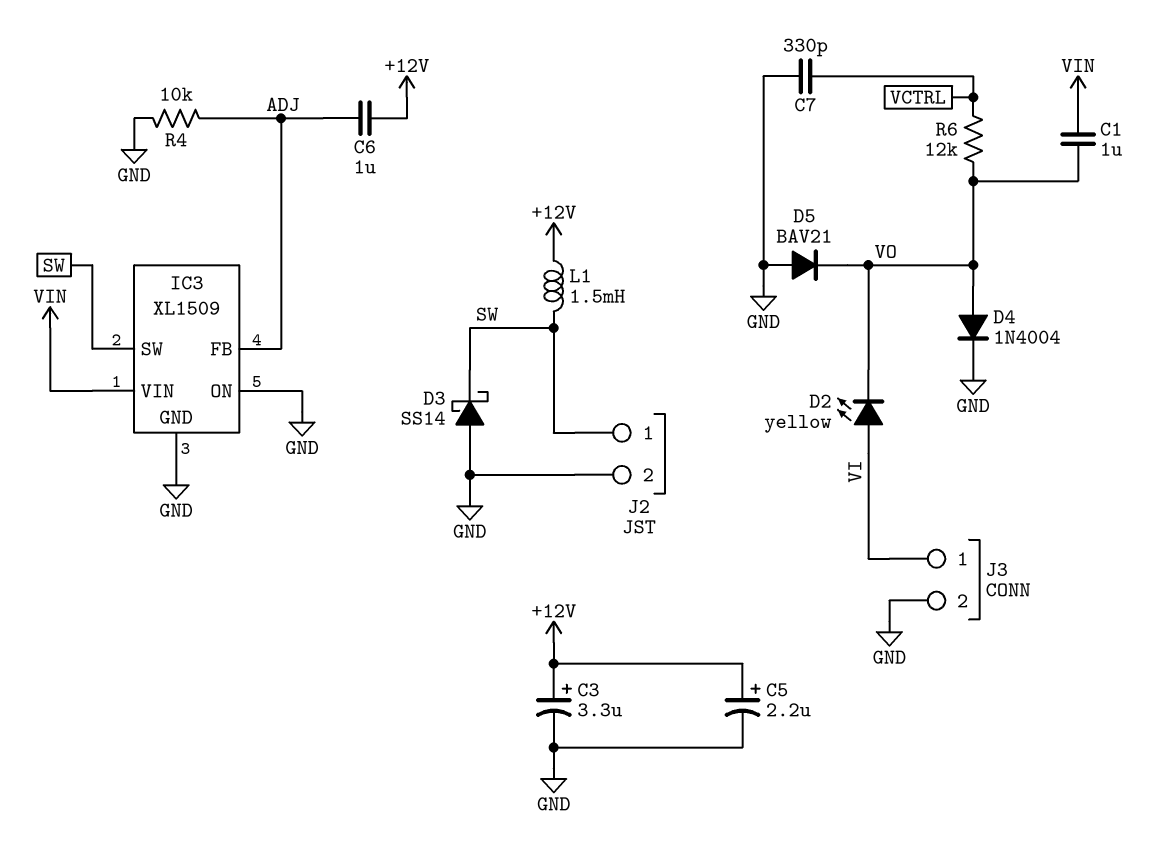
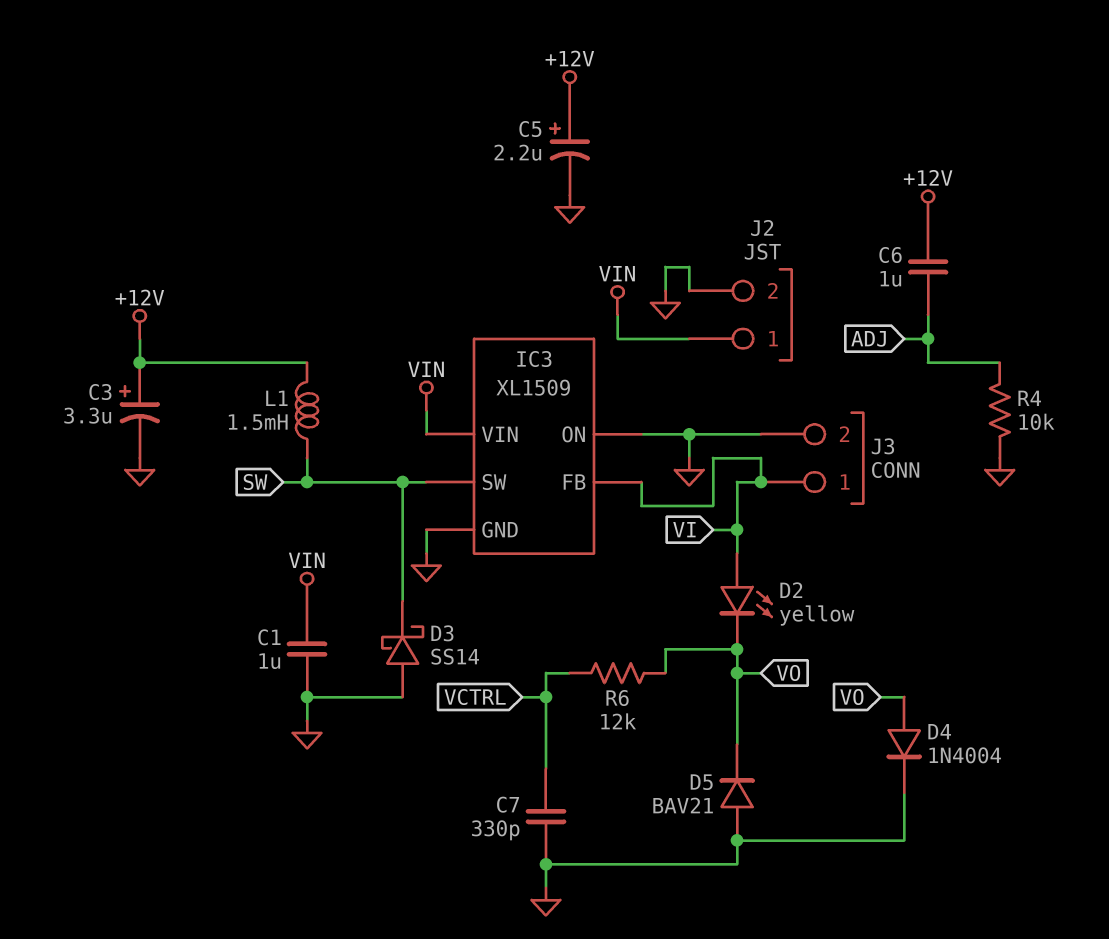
C1: 1uF (VIN, VO) -> 1uF (GND, VIN)
IC3 pin FB: ADJ -> VI
J2 pin 1: SW -> VIN

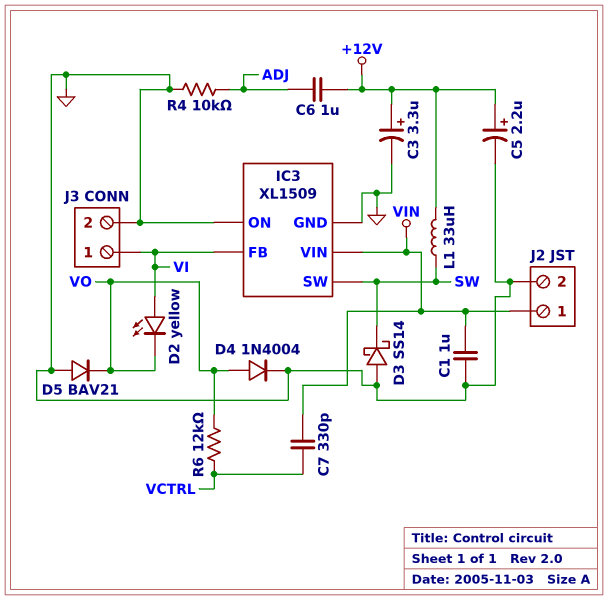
C7: 330pF (GND, VCTRL) -> 330pF (VCTRL, VIN)
L1: 1.5mH (+12V, SW) -> 33uH (+12V, SW)

